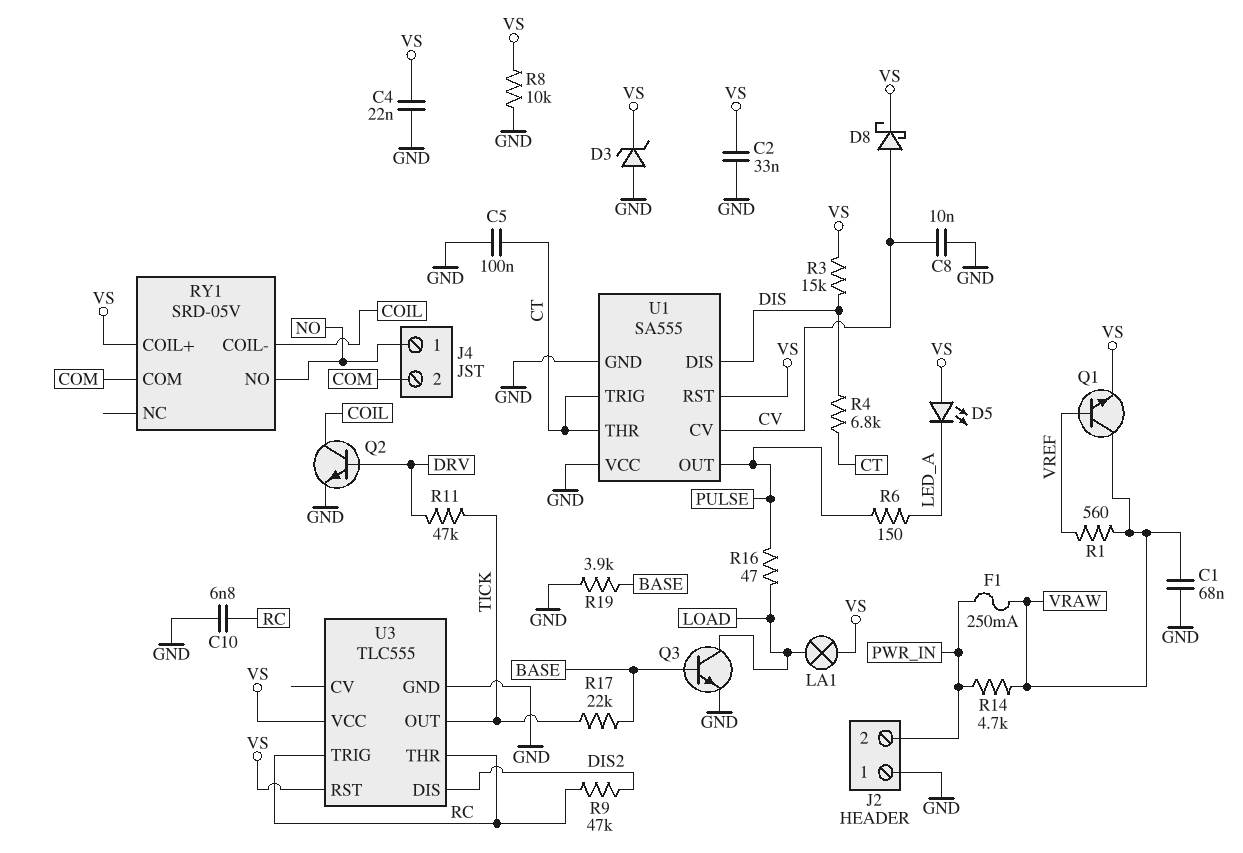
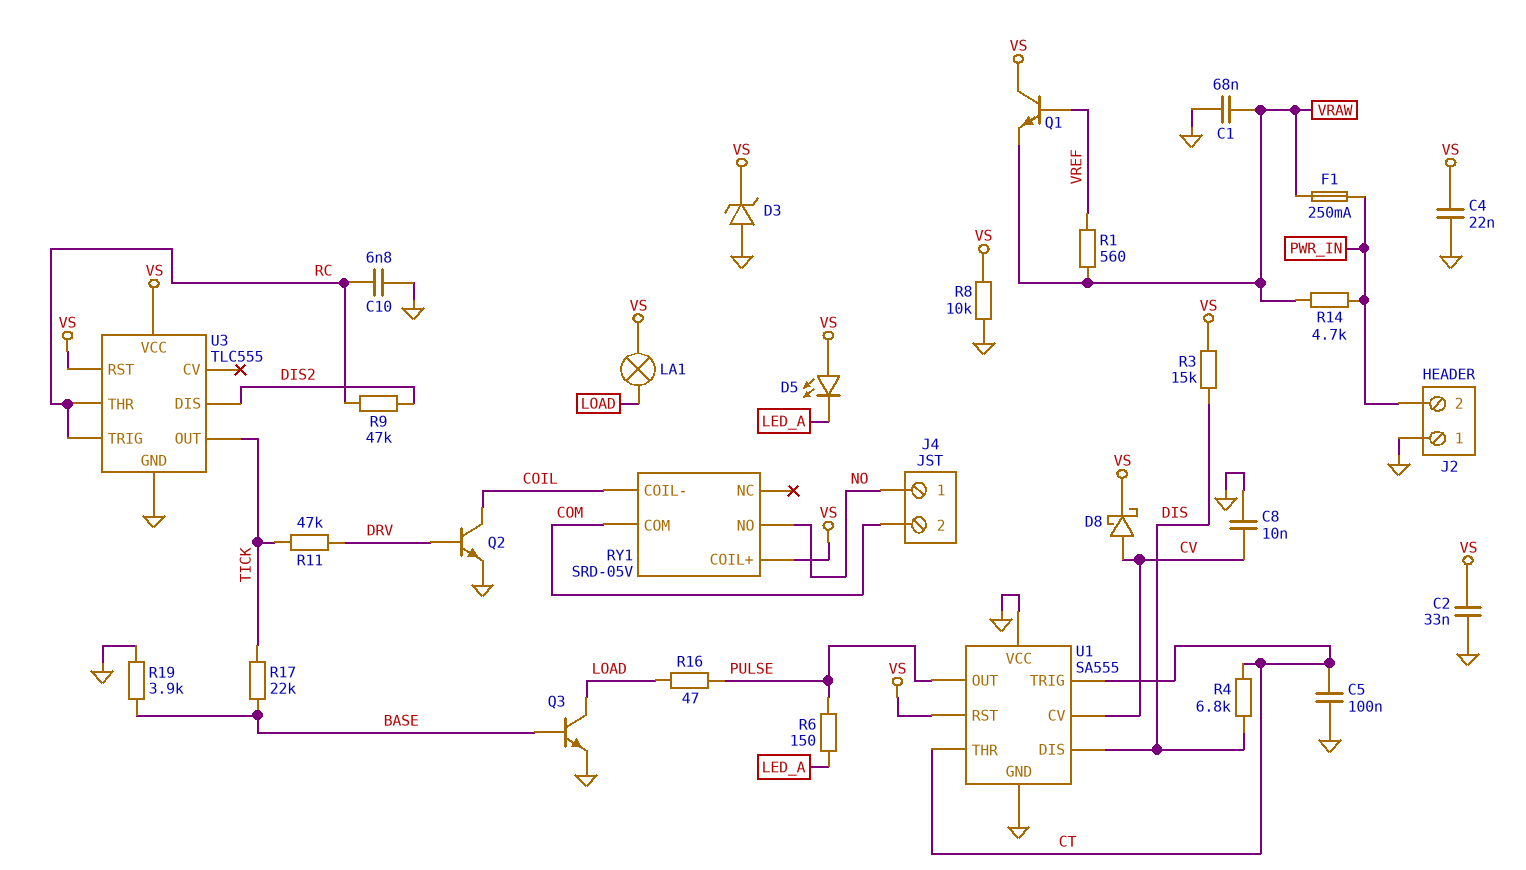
Q1: NPN (B VREF, C VRAW, E VS) -> NPN (B VREF, C VS, E VRAW)

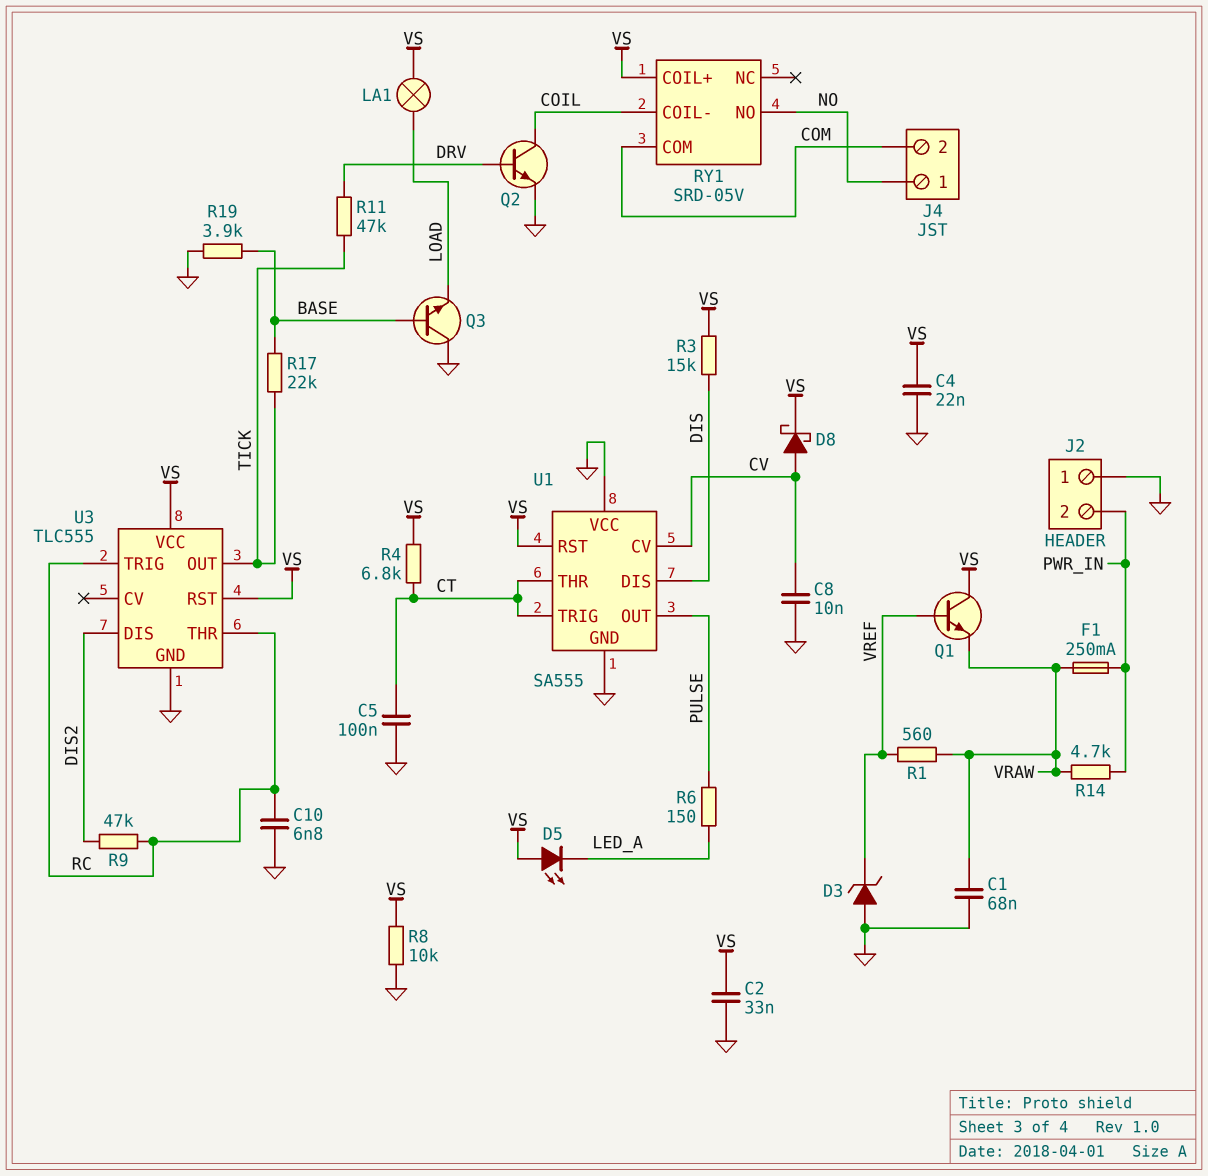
D3: zener (A GND, K VS) -> zener (A GND, K VREF)
Q3: NPN (B BASE, C LOAD, E GND) -> NPN (B BASE, C GND, E LOAD)
R4: 6.8k (CT, DIS) -> 6.8k (CT, VS)
R16: 47 (LOAD, PULSE) -> none

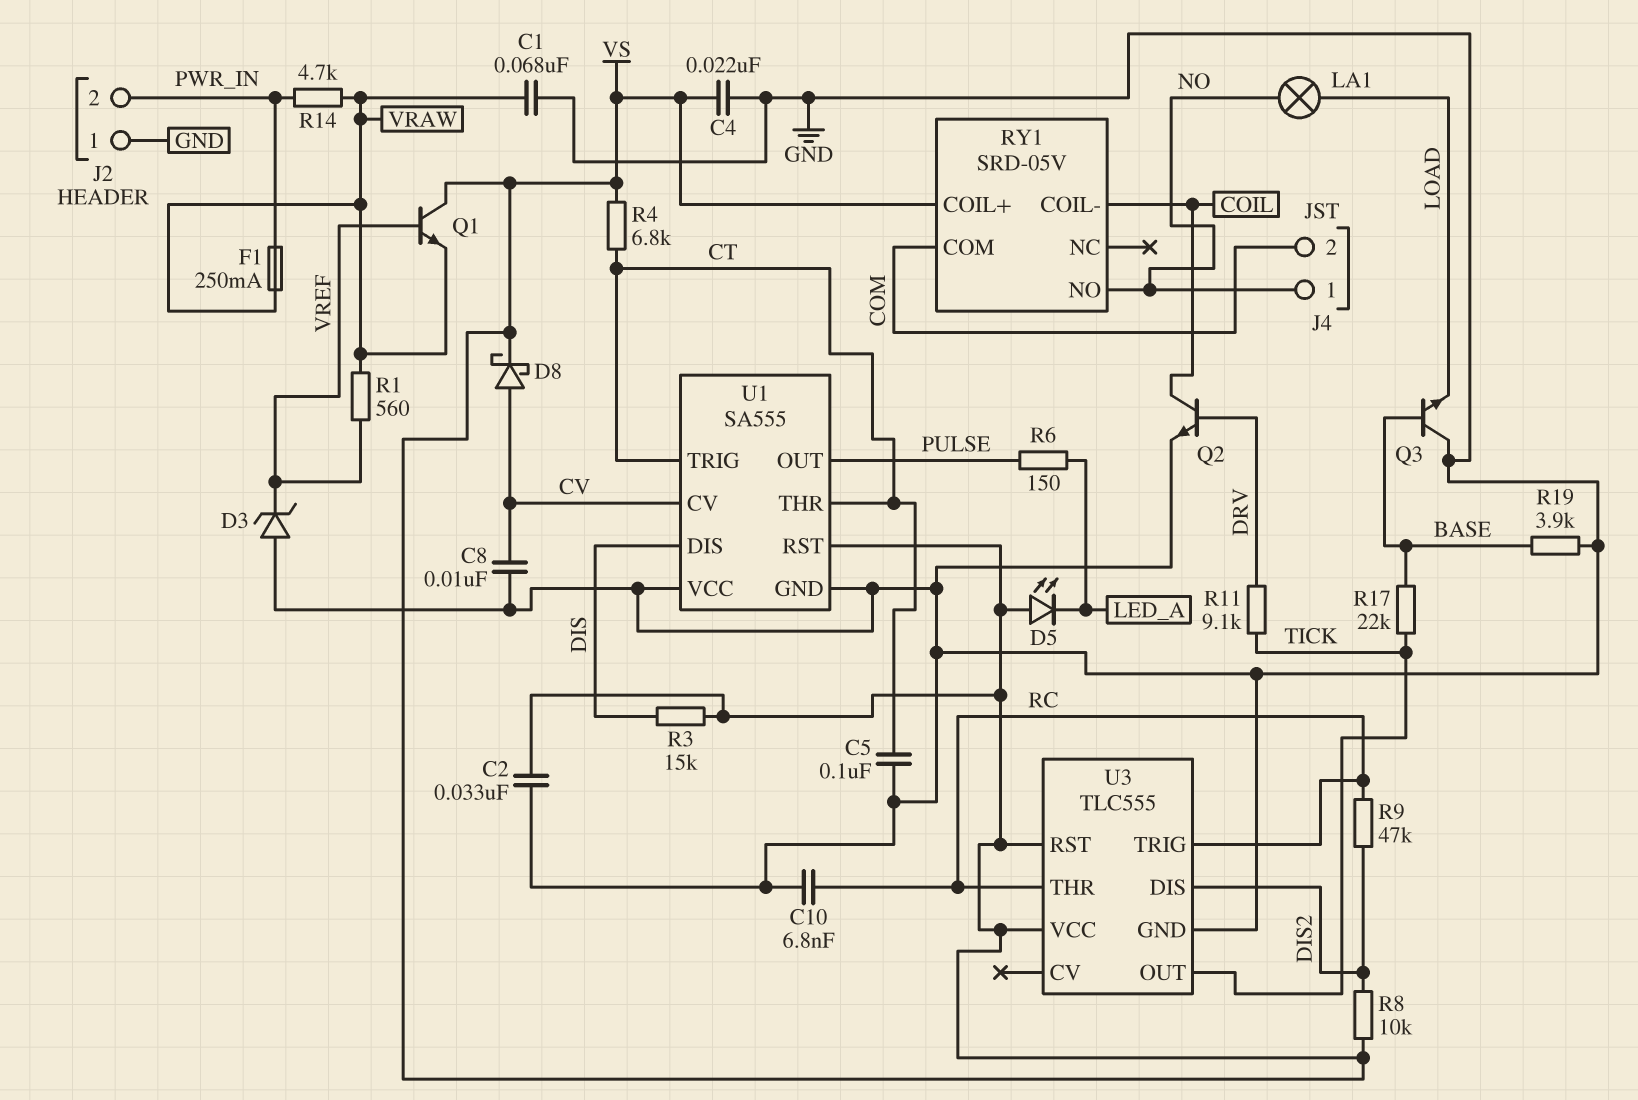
LA1: lamp (LOAD, VS) -> lamp (LOAD, NO)
R8: 10k (GND, VS) -> 10k (DIS2, VS)
R11: 47k (DRV, TICK) -> 9.1k (DRV, TICK)

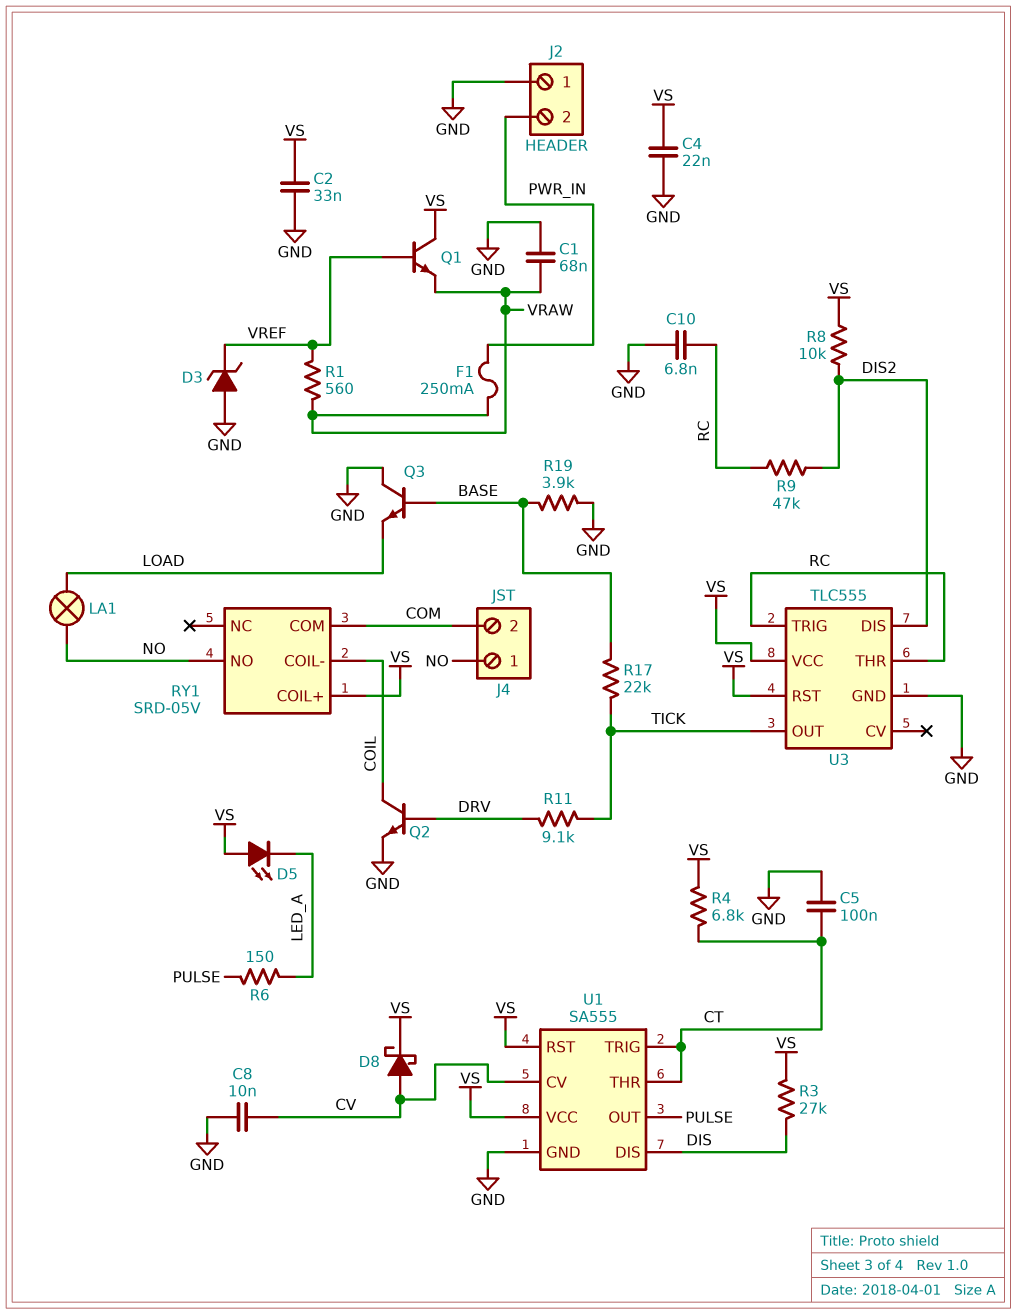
R3: 15k (DIS, VS) -> 27k (DIS, VS)
R14: 4.7k (PWR_IN, VRAW) -> none
U1 pin VCC: GND -> VS

